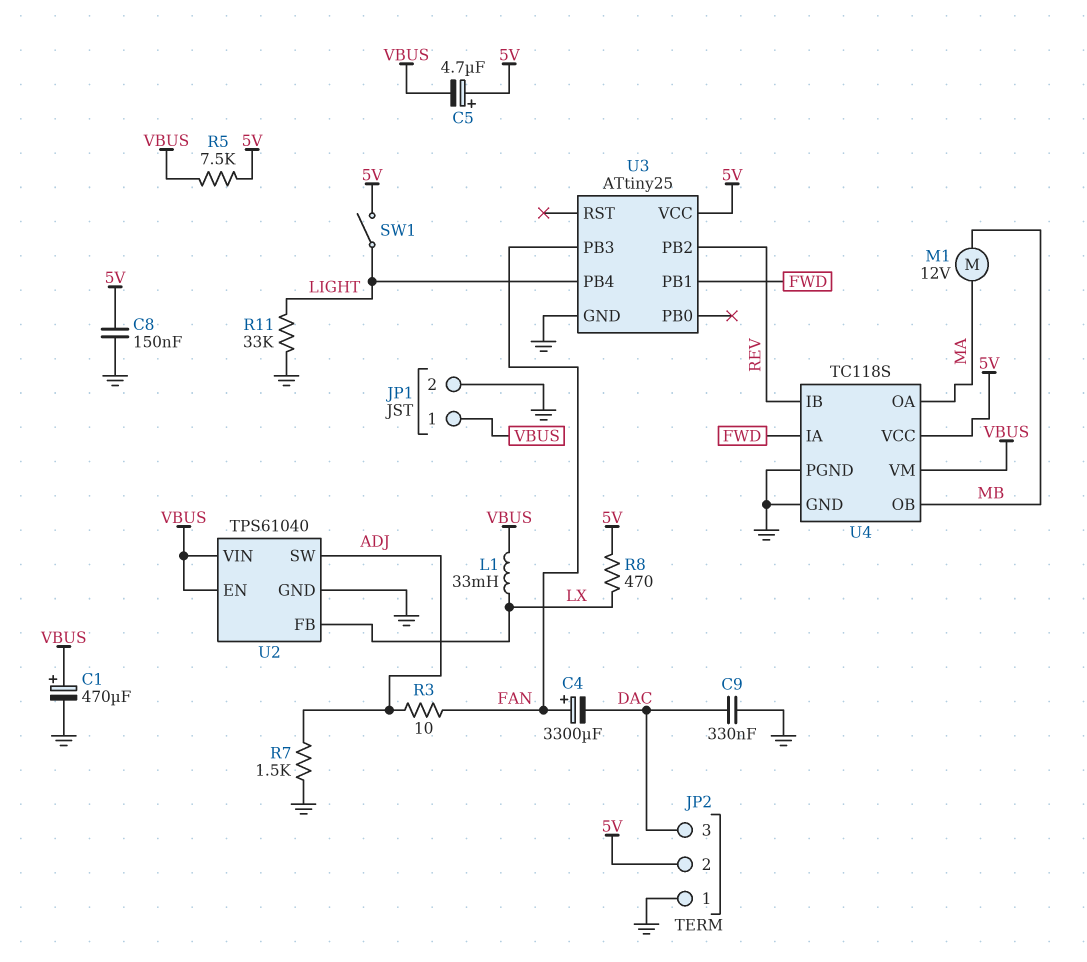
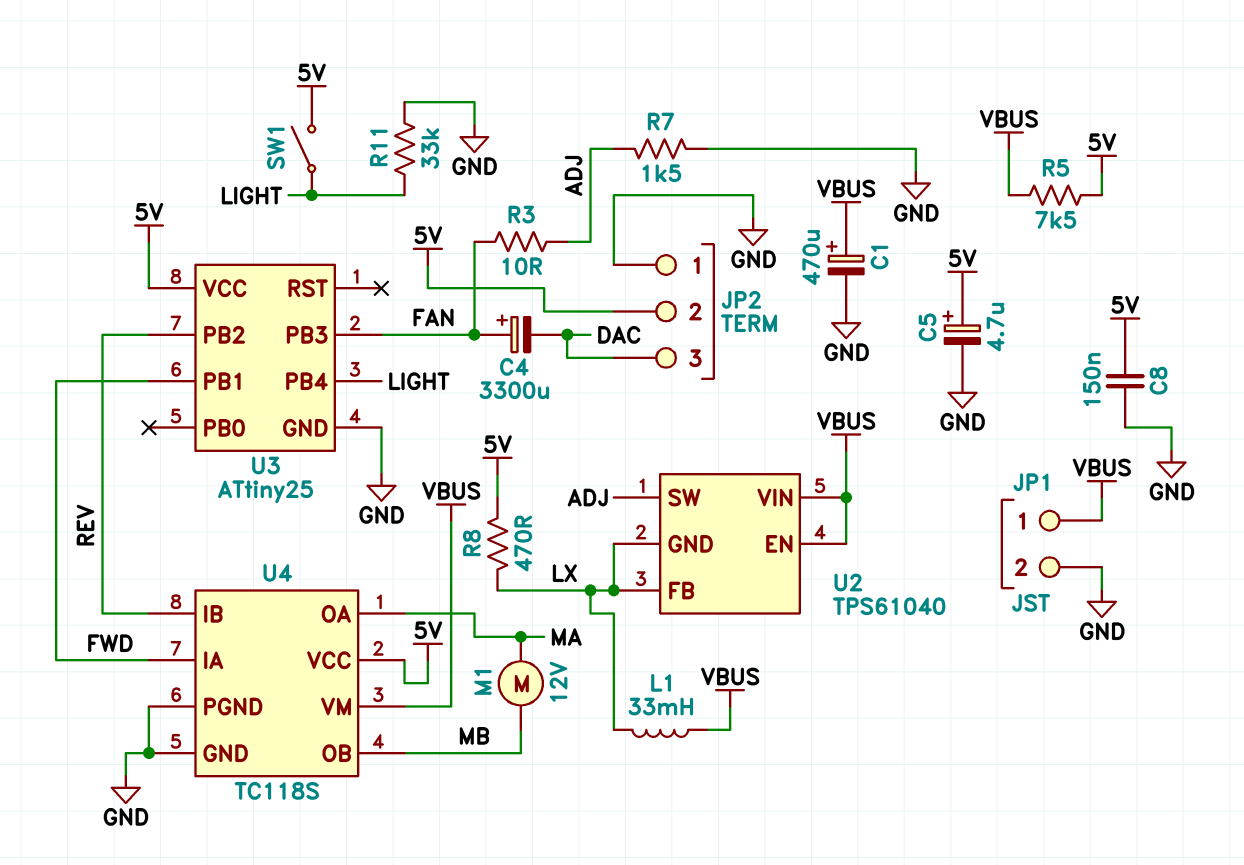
C5: 4.7uF (plus 5V, minus VBUS) -> 4.7uF (plus 5V, minus GND)
C9: 330nF (DAC, GND) -> none
U2 pin GND: GND -> LX

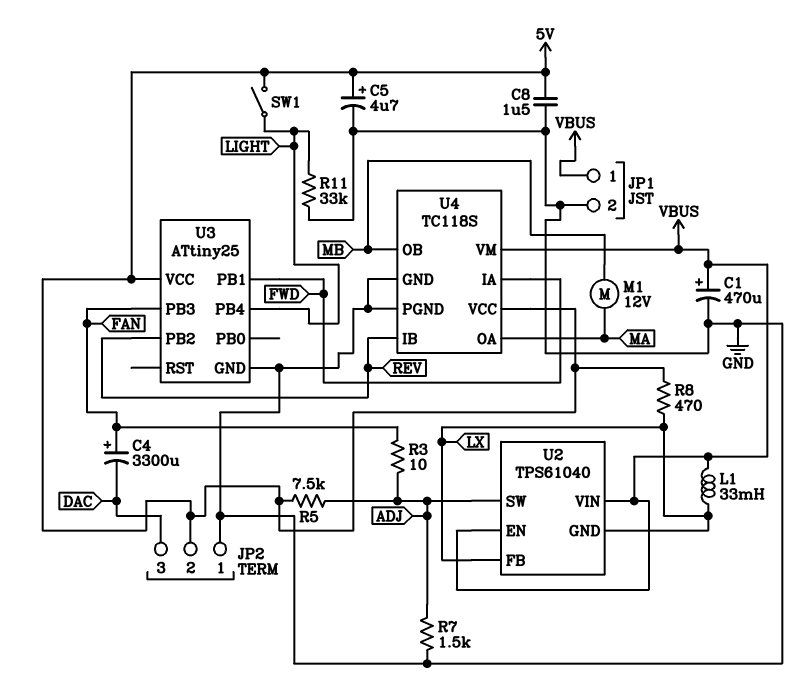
C8: 150nF (5V, GND) -> 1.5uF (5V, GND)
R5: 7.5k (5V, VBUS) -> 7.5k (5V, ADJ)

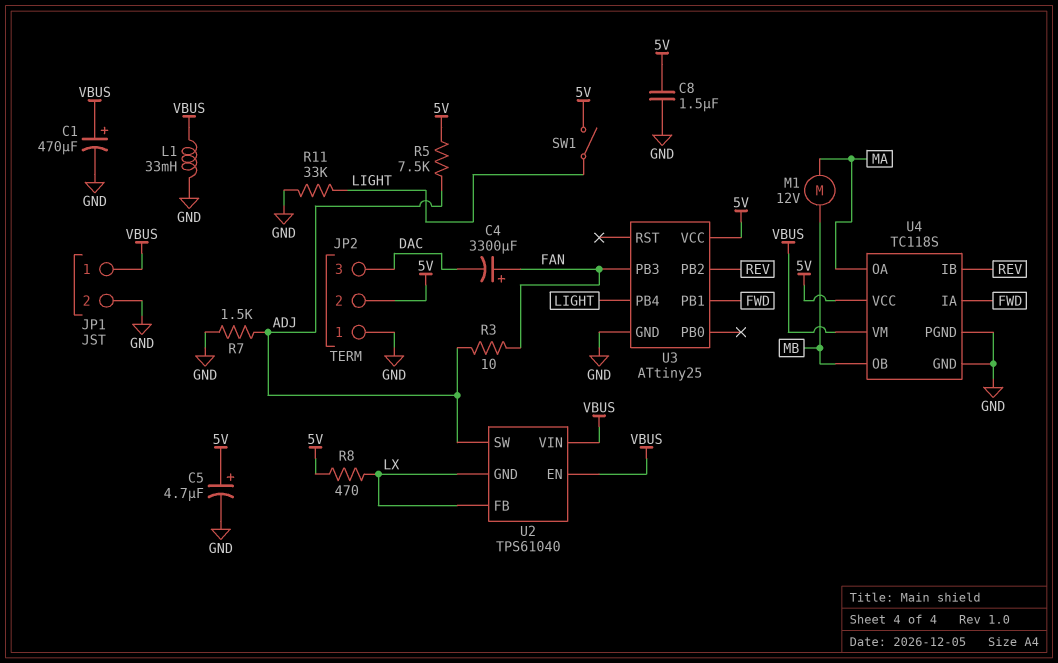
L1: 33mH (LX, VBUS) -> 33mH (GND, VBUS)

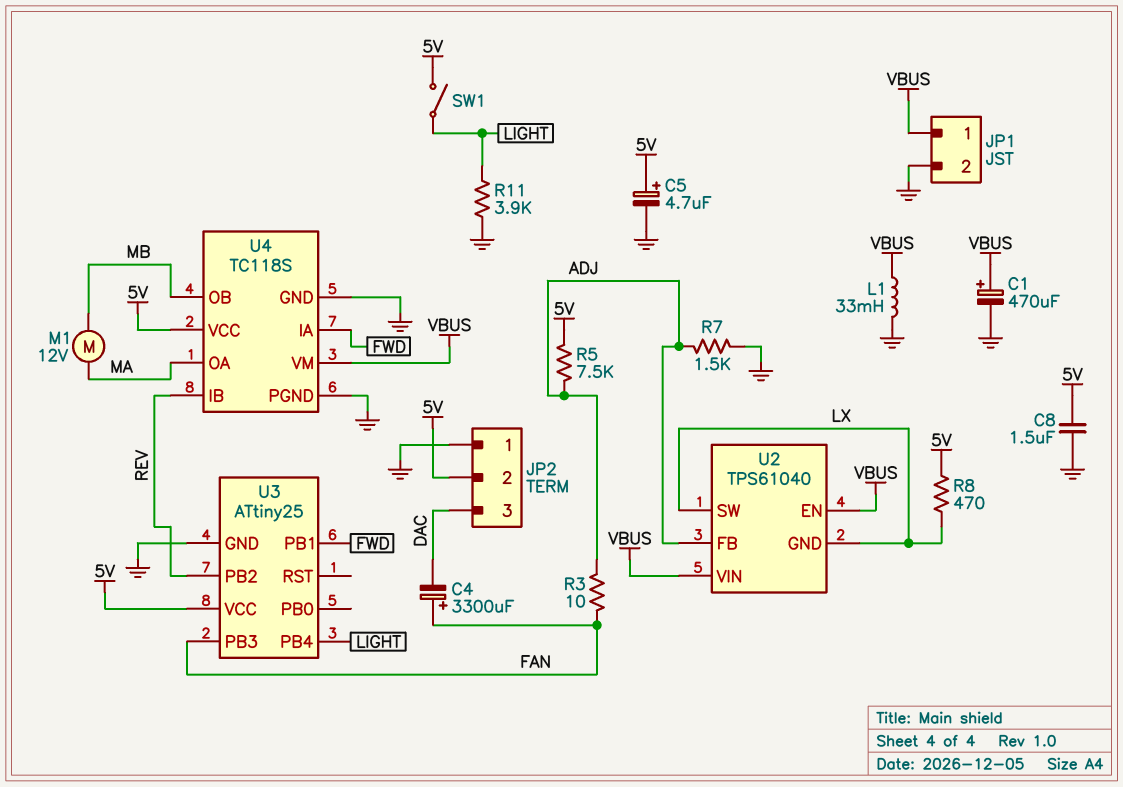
R11: 33k (GND, LIGHT) -> 3.9k (GND, LIGHT)
U2 pin FB: LX -> ADJ
U2 pin SW: ADJ -> LX

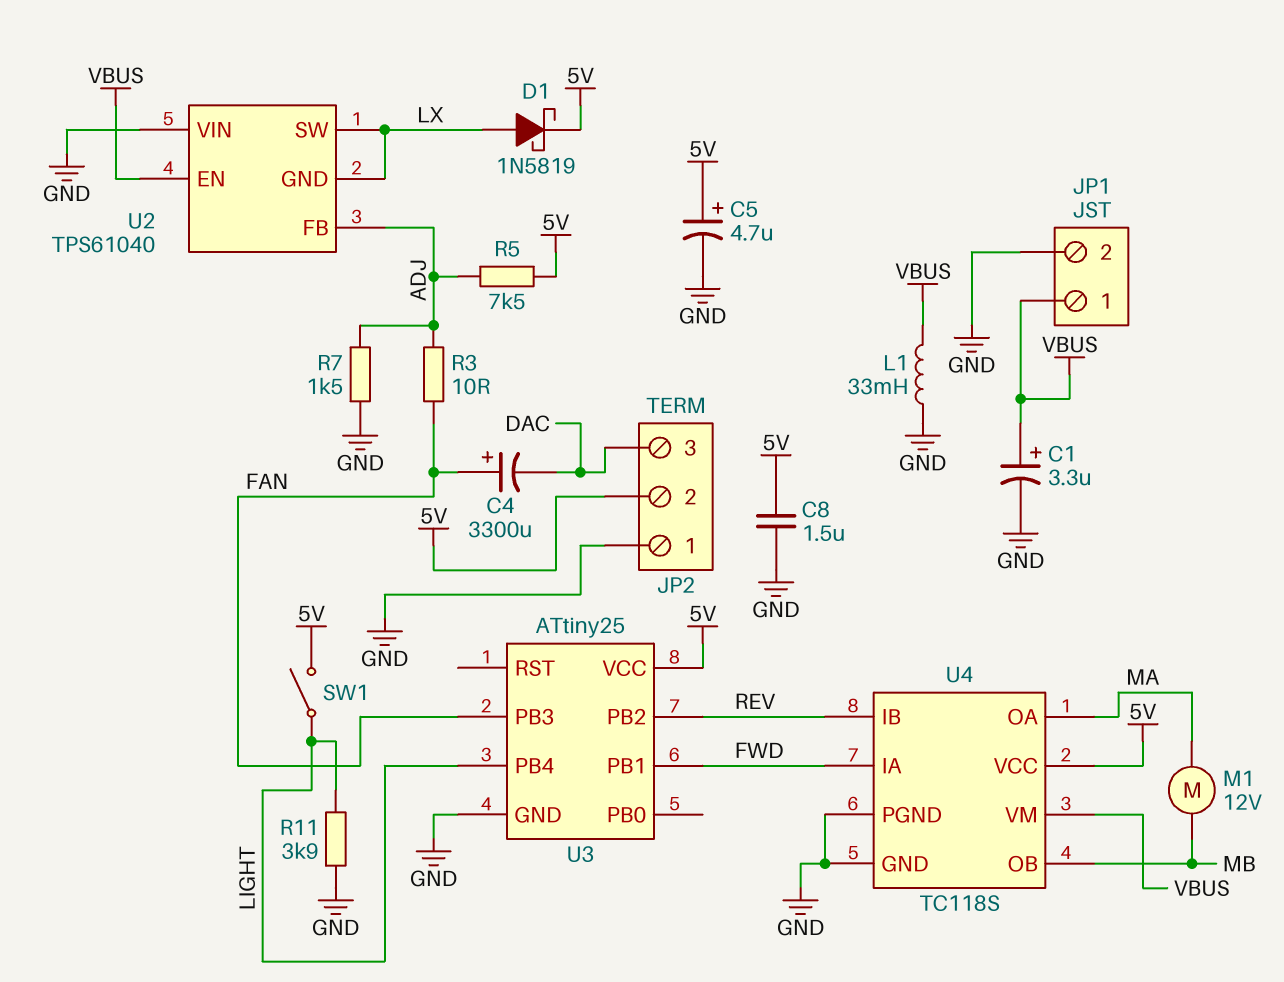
C1: 470uF (plus VBUS, minus GND) -> 3.3uF (plus VBUS, minus GND)
D1: none -> schottky 1N5819 (A LX, K 5V)
R8: 470 (5V, LX) -> none
U2 pin VIN: VBUS -> GND

